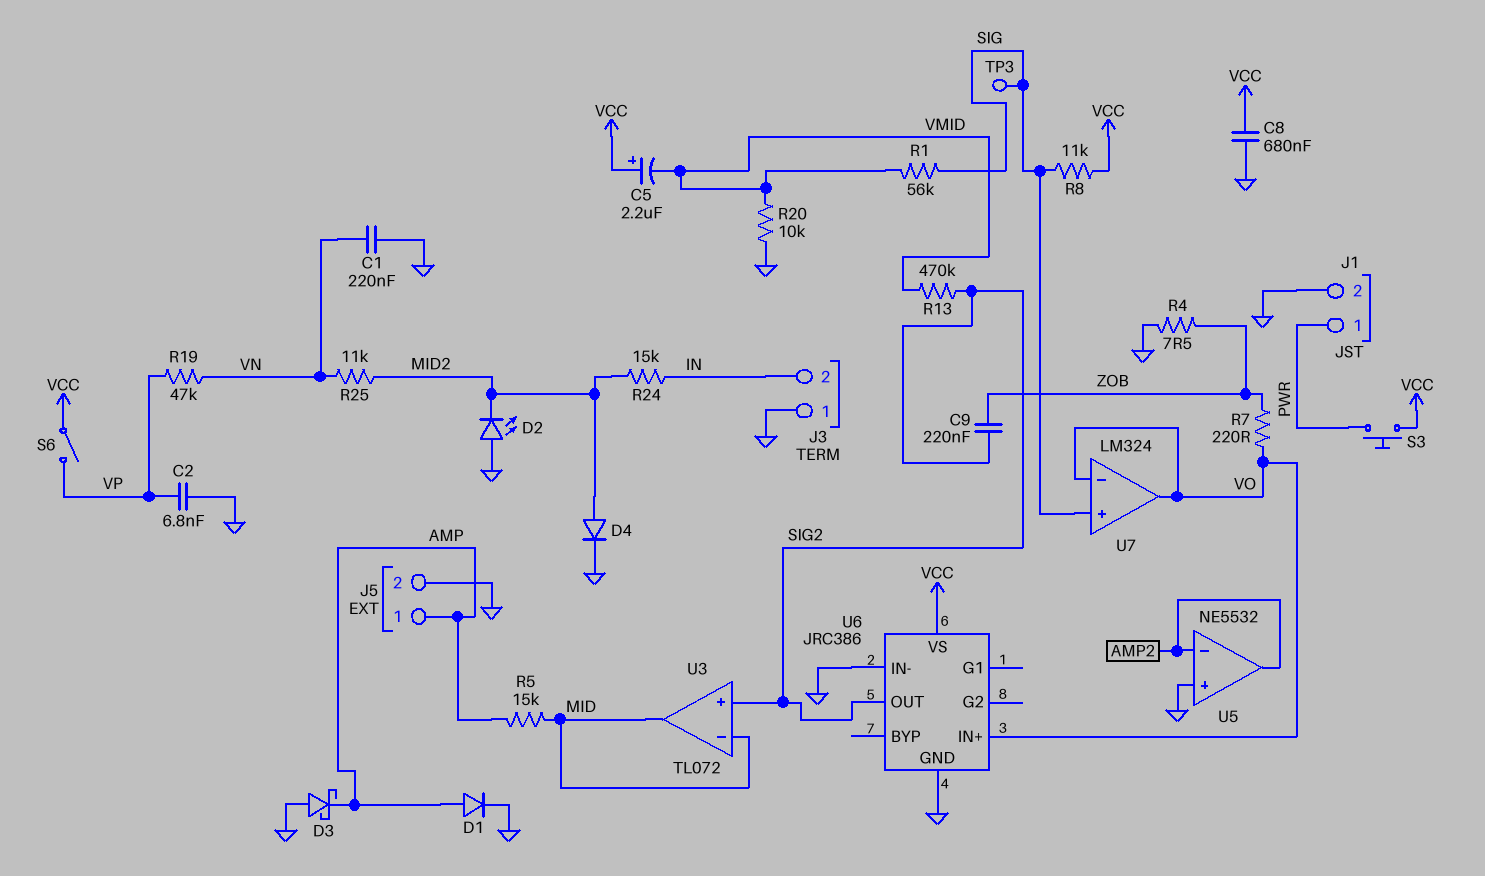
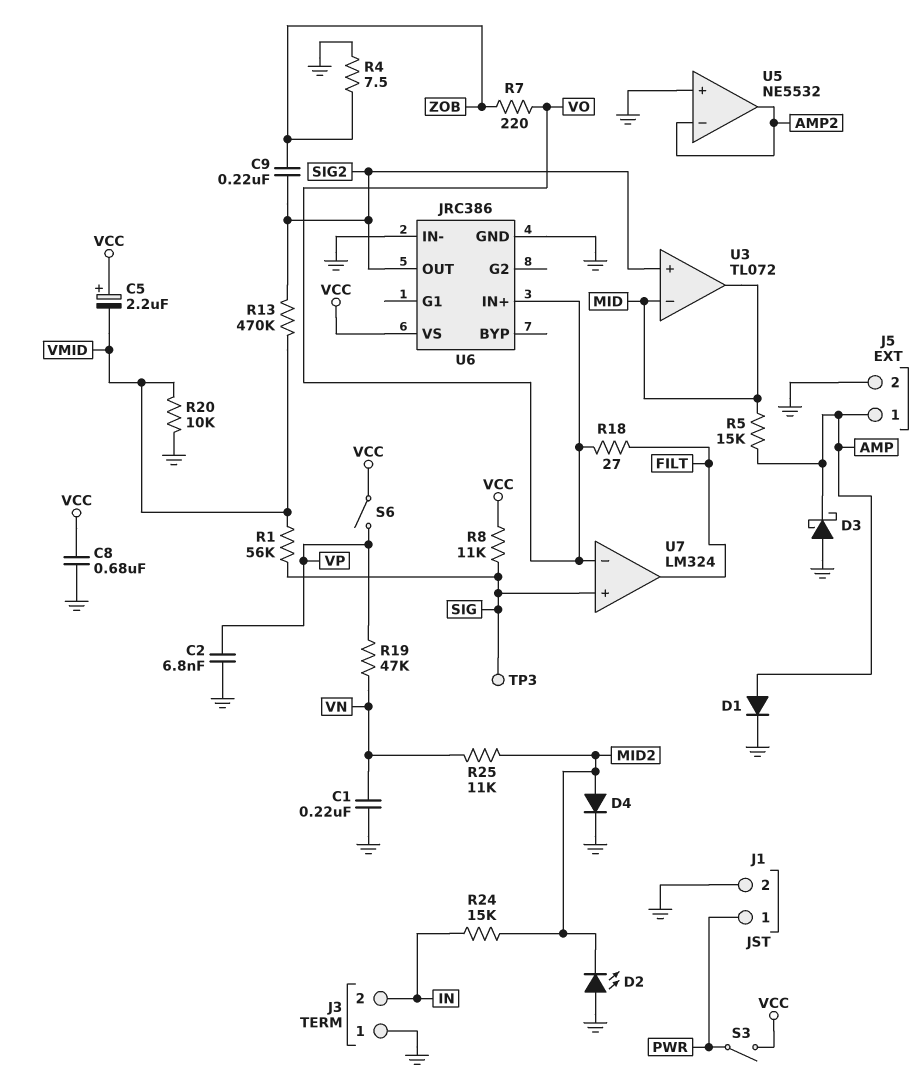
R18: none -> 27 (FILT, VO)
S3: button (PWR, VCC) -> switch (PWR, VCC)
U7 pin out: VO -> FILT

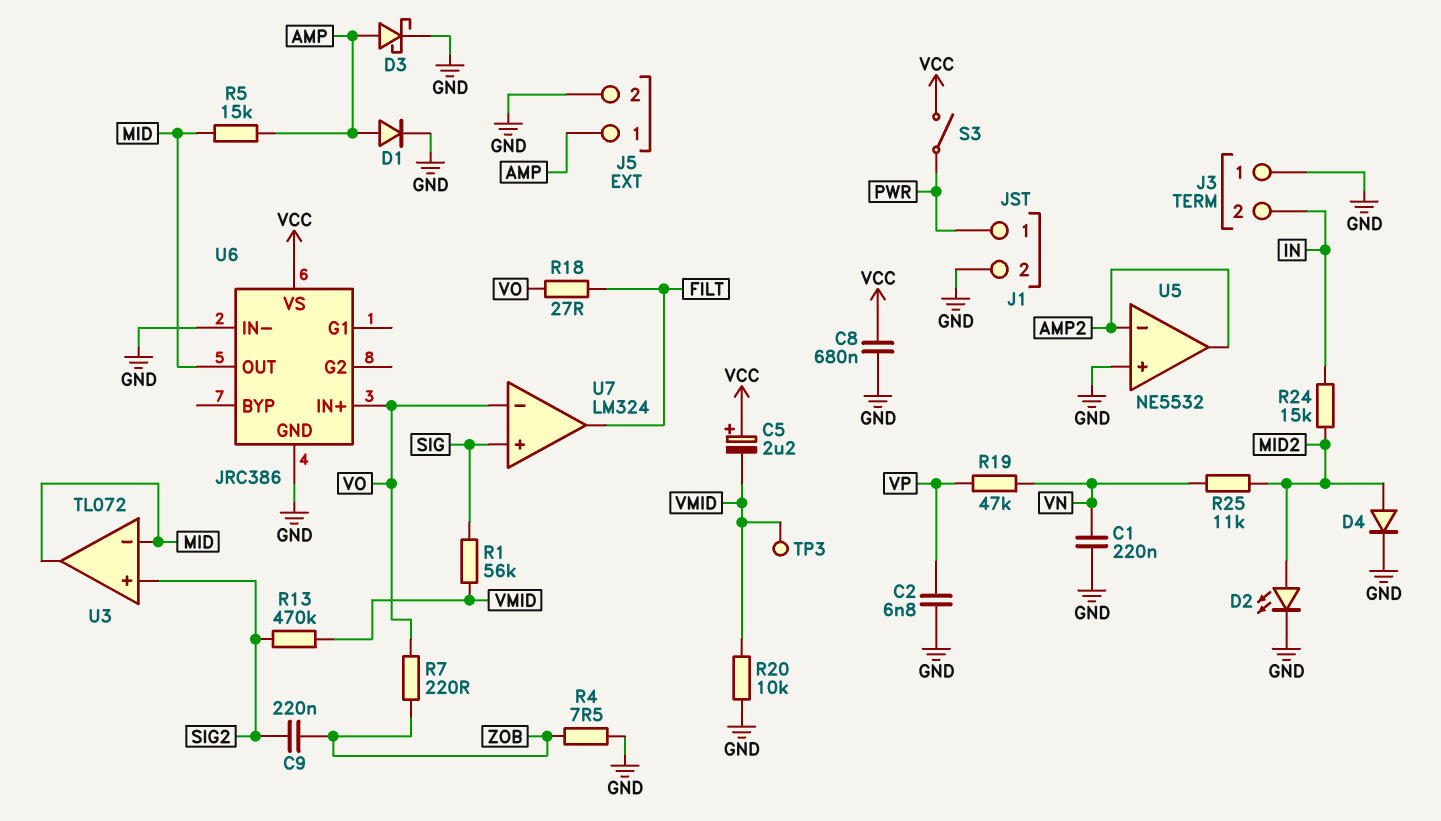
D2: LED (A GND, K MID2) -> LED (A MID2, K GND)
D3: schottky (A GND, K AMP) -> schottky (A AMP, K GND)
R8: 11k (SIG, VCC) -> none
S6: switch (VCC, VP) -> none
TP3: test point (SIG) -> test point (VMID)
U6 pin OUT: SIG2 -> MID

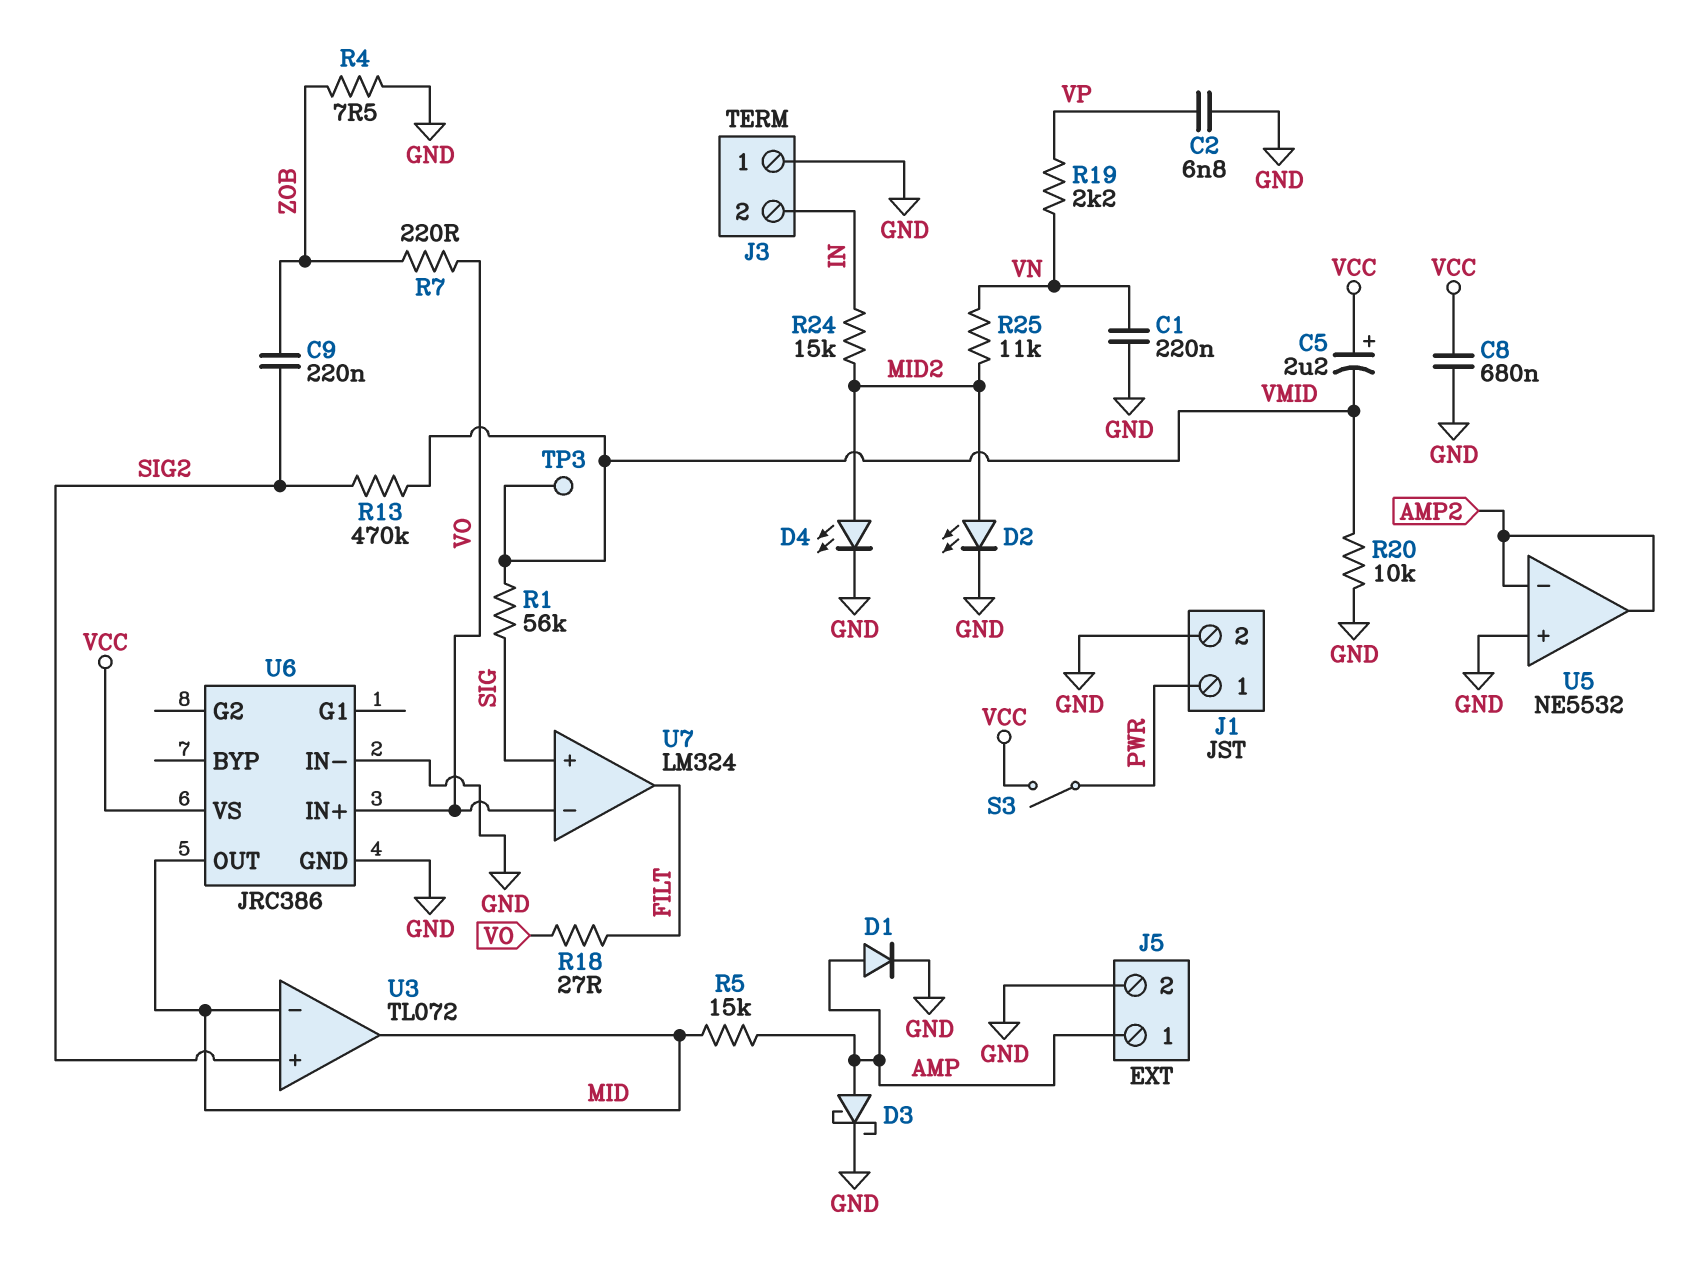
D4: diode (A MID2, K GND) -> LED (A MID2, K GND)
R19: 47k (VN, VP) -> 2.2k (VN, VP)

